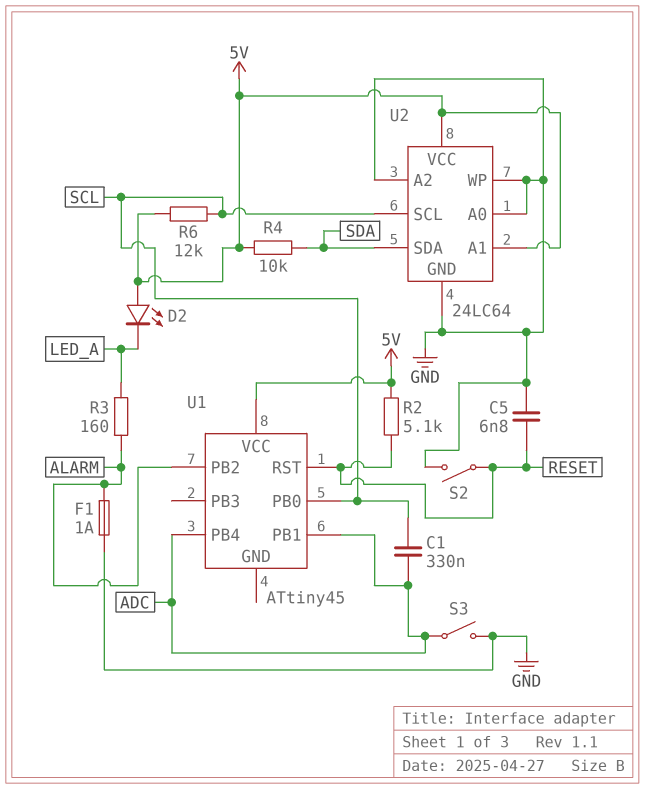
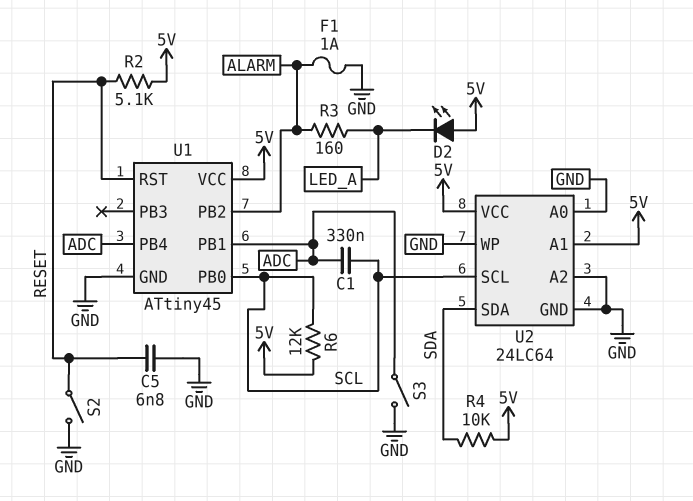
U1 pin GND: none -> GND

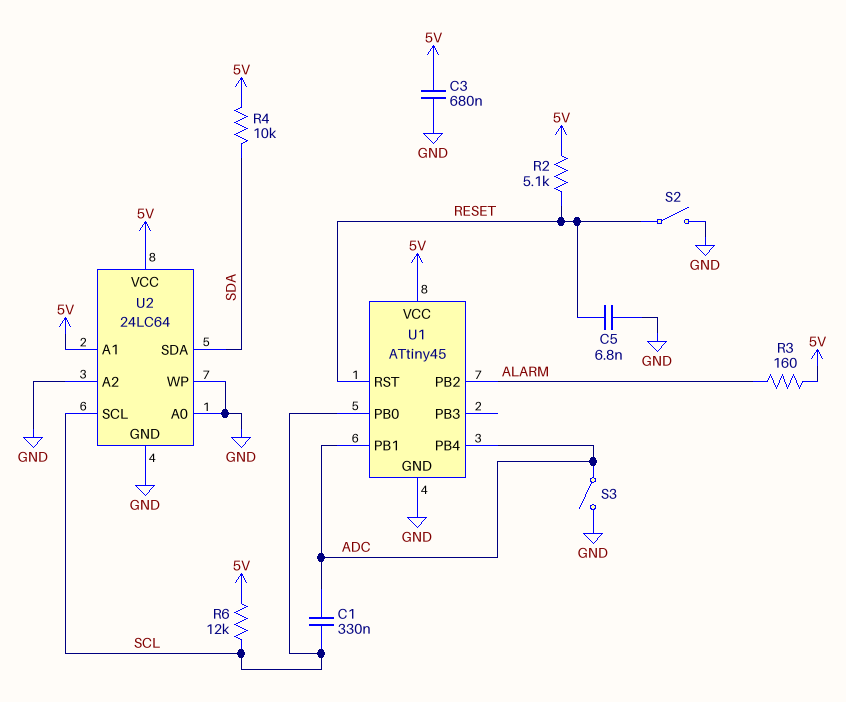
C3: none -> 680nF (5V, GND)
D2: LED (A 5V, K LED_A) -> none
F1: 1A (ALARM, GND) -> none
R3: 160 (ALARM, LED_A) -> 160 (5V, ALARM)

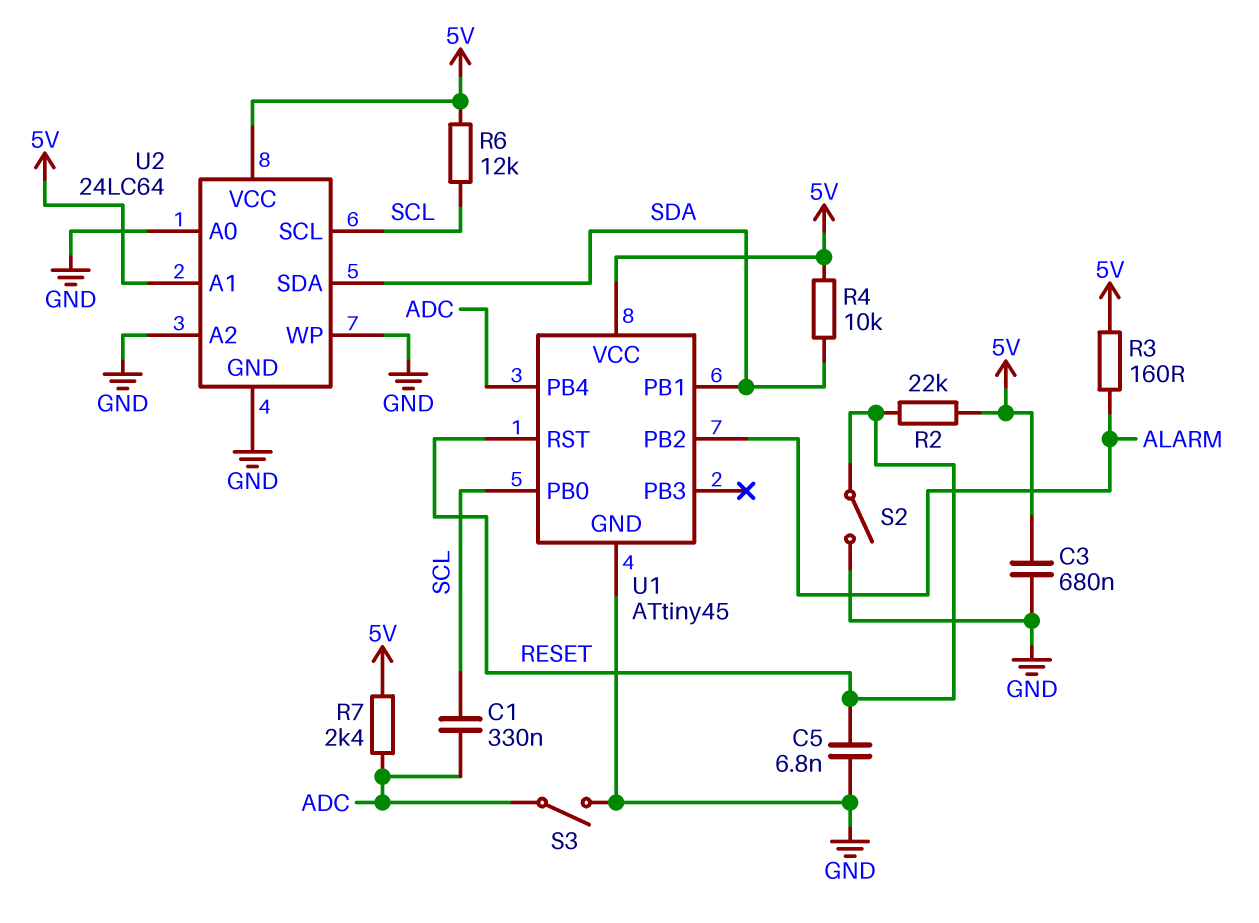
R2: 5.1k (5V, RESET) -> 22k (5V, RESET)
R7: none -> 2.4k (5V, ADC)
U1 pin PB1: ADC -> SDA

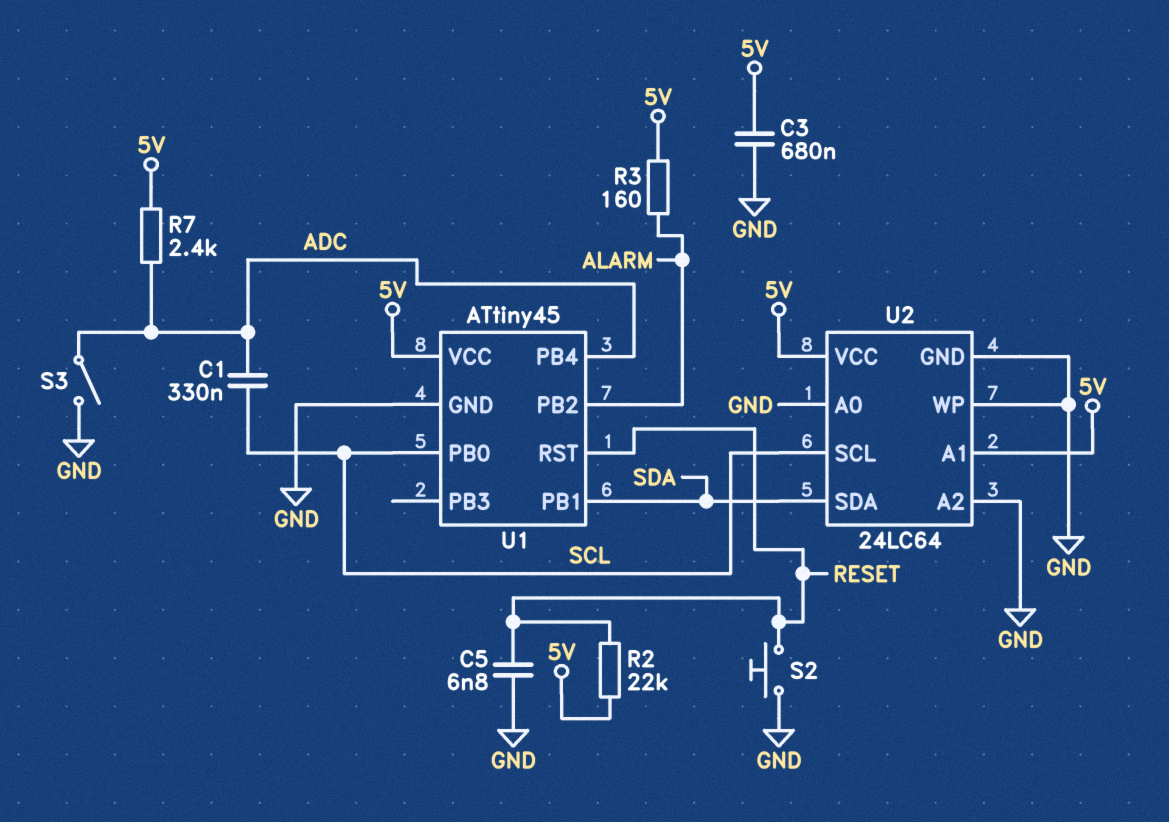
R4: 10k (5V, SDA) -> none
R6: 12k (5V, SCL) -> none
S2: switch (GND, RESET) -> button (GND, RESET)

